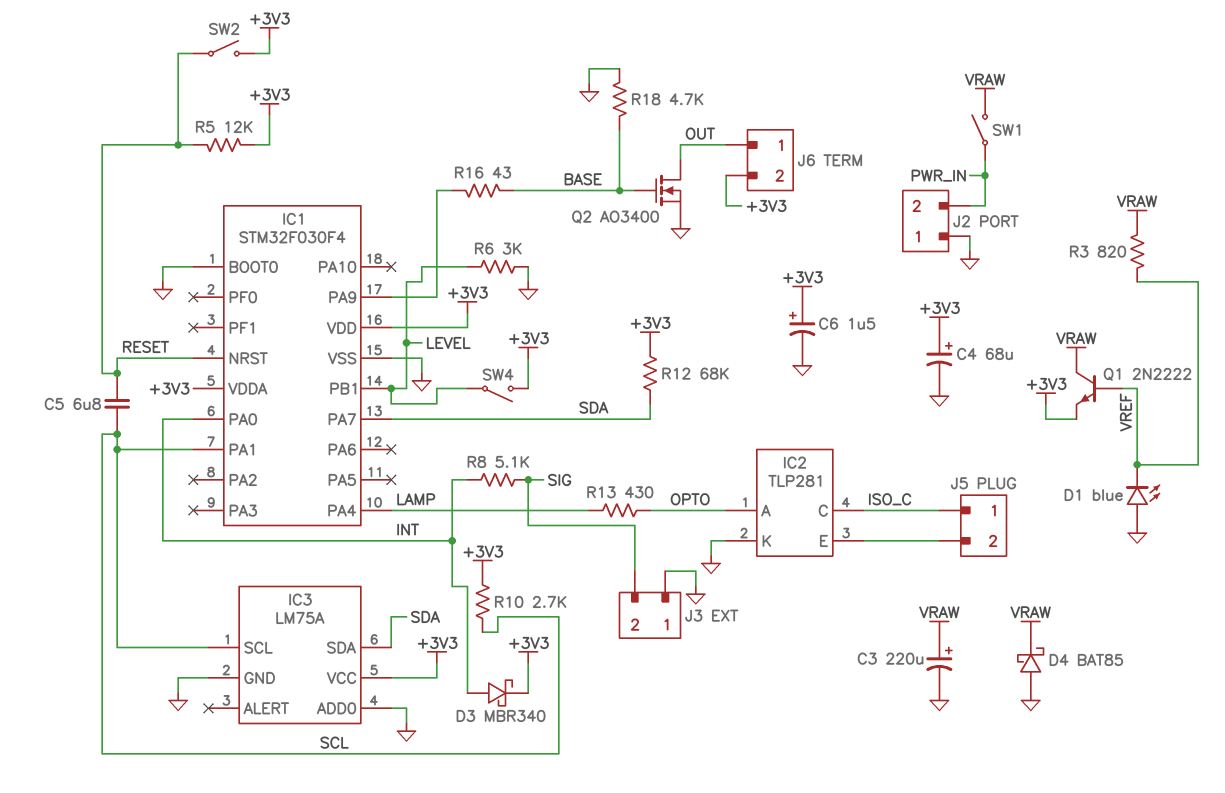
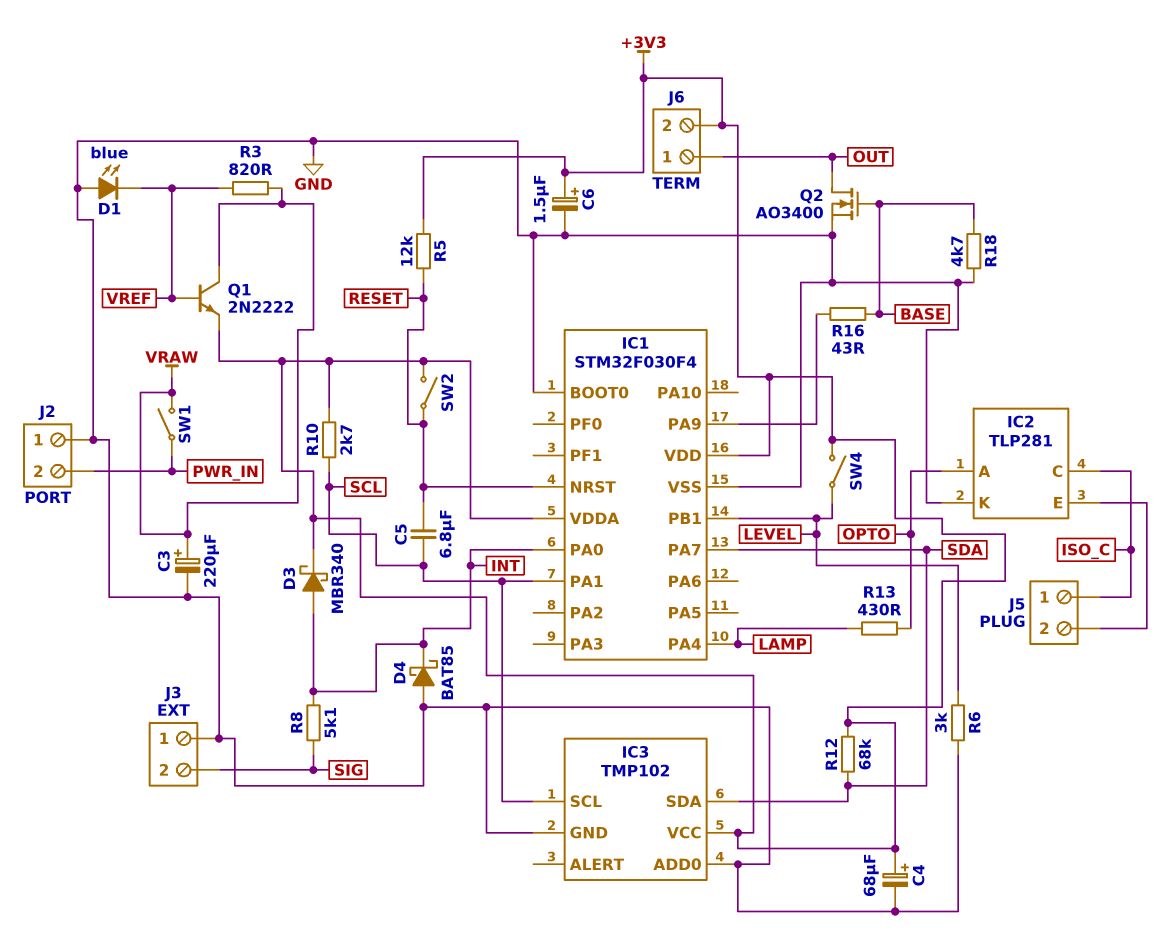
D4: schottky BAT85 (A GND, K VRAW) -> schottky BAT85 (A GND, K INT)
IC3: LM75A -> TMP102

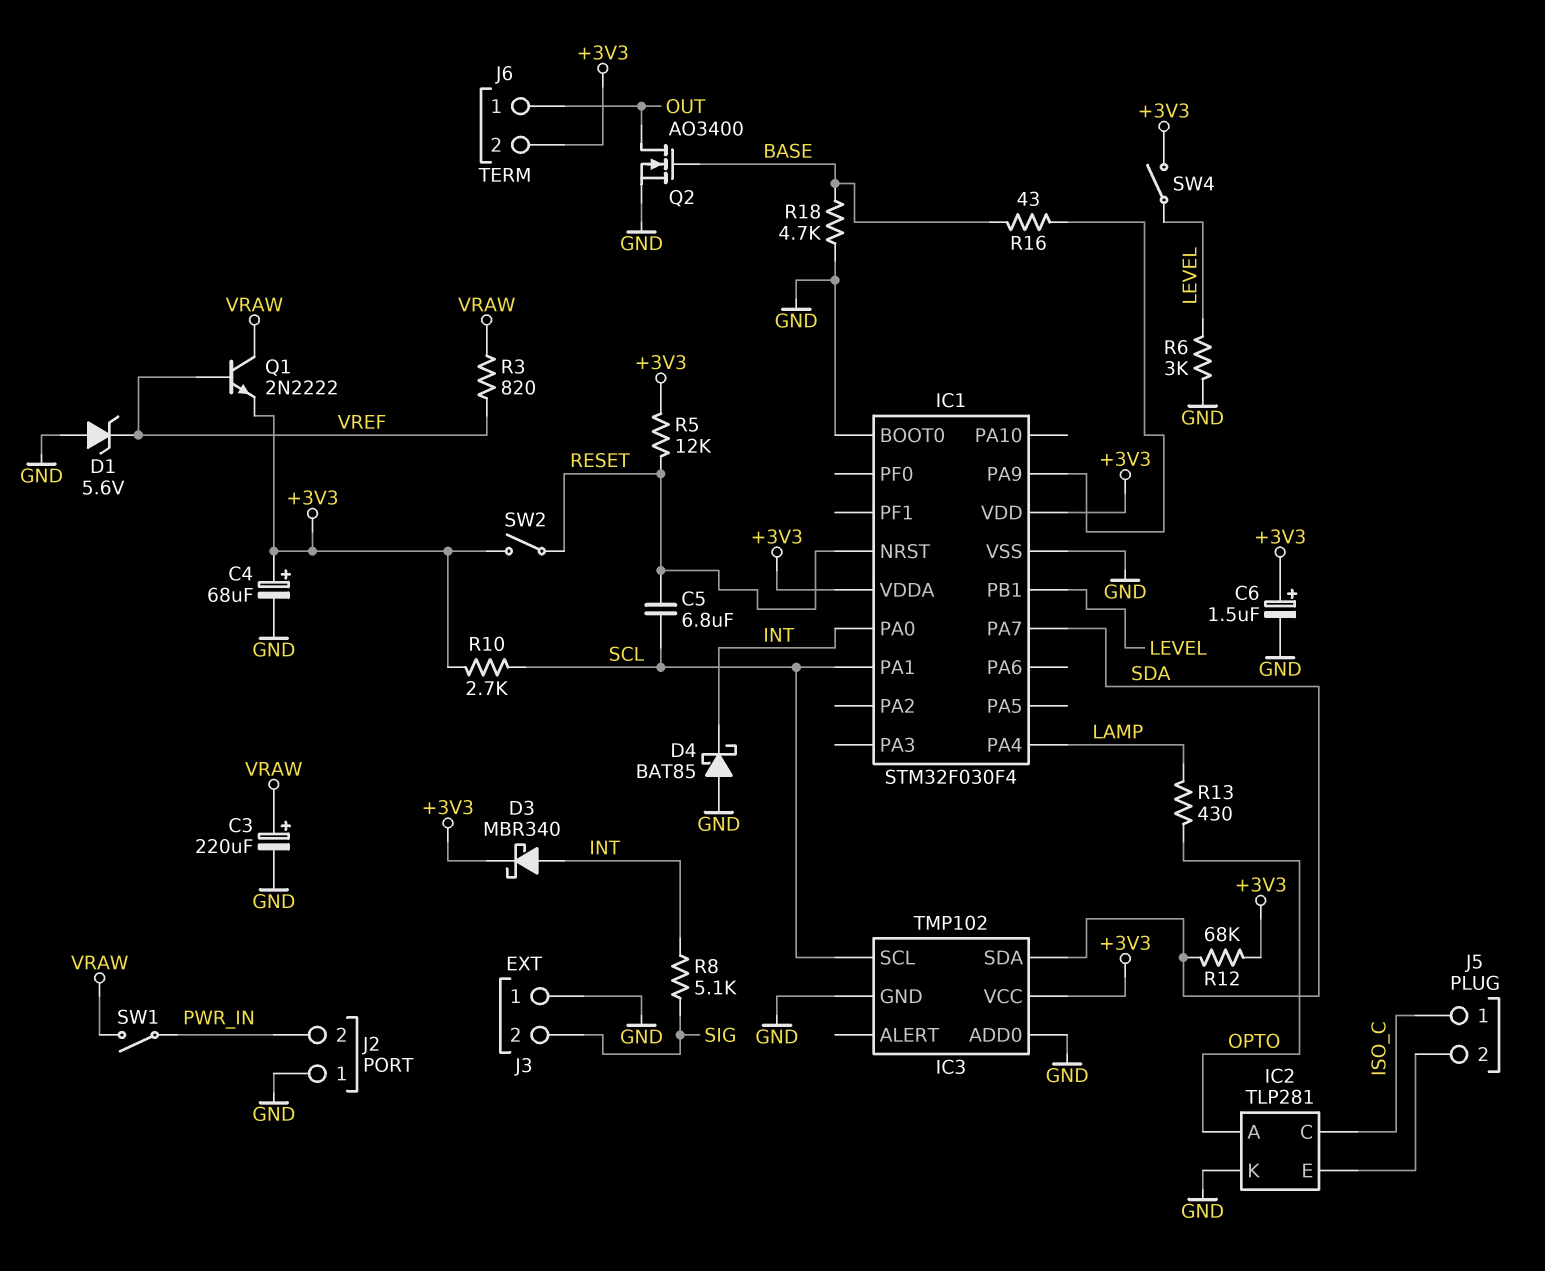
D1: LED blue (A GND, K VREF) -> zener 5.6V (A GND, K VREF)

